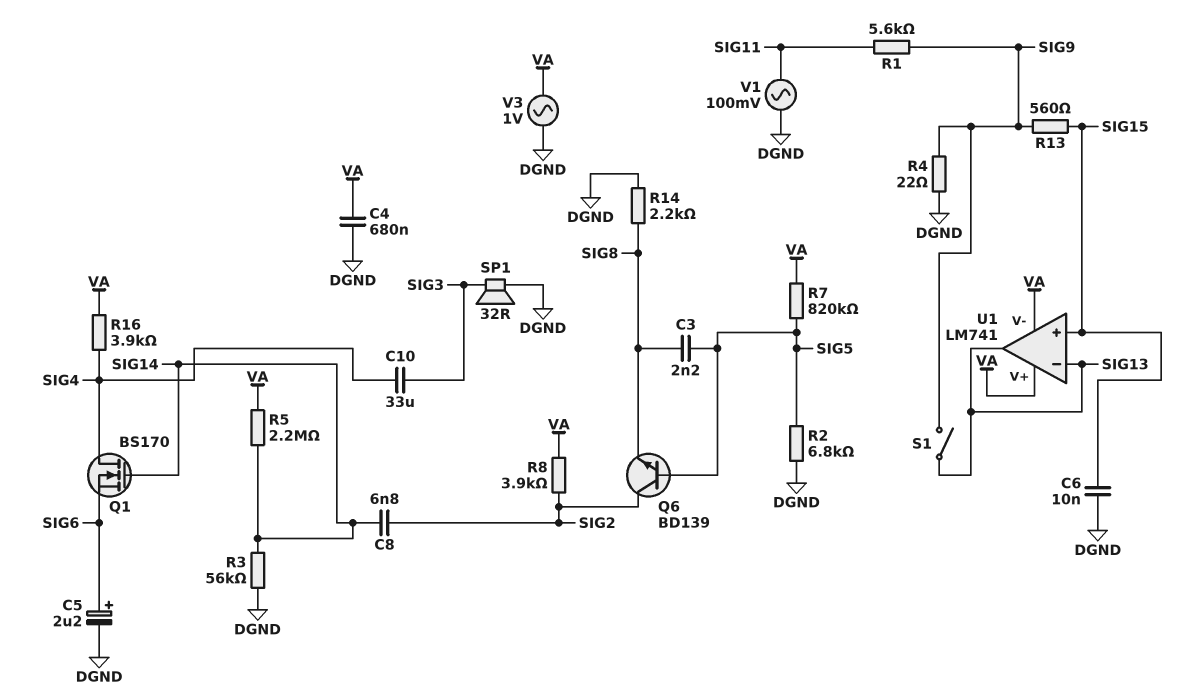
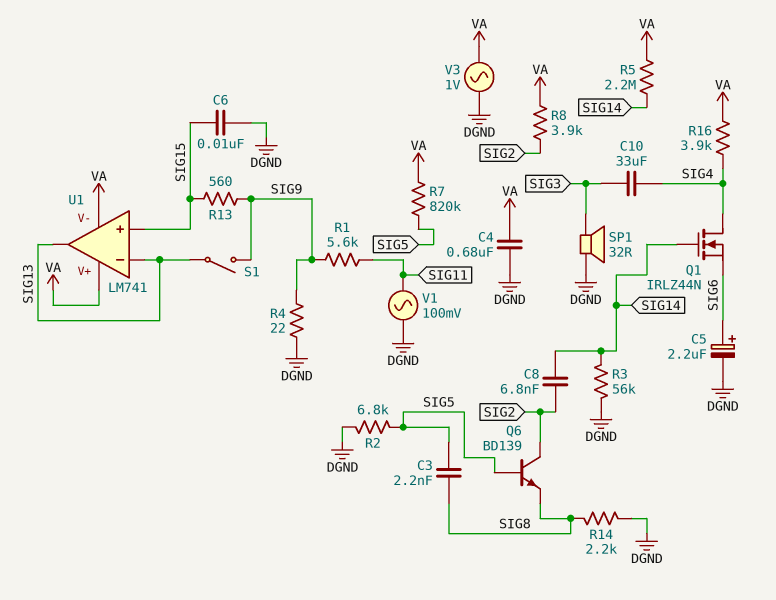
Q1: NMOS BS170 (G SIG14, D SIG4, S SIG6) -> NMOS IRLZ44N (G SIG14, D SIG4, S SIG6)

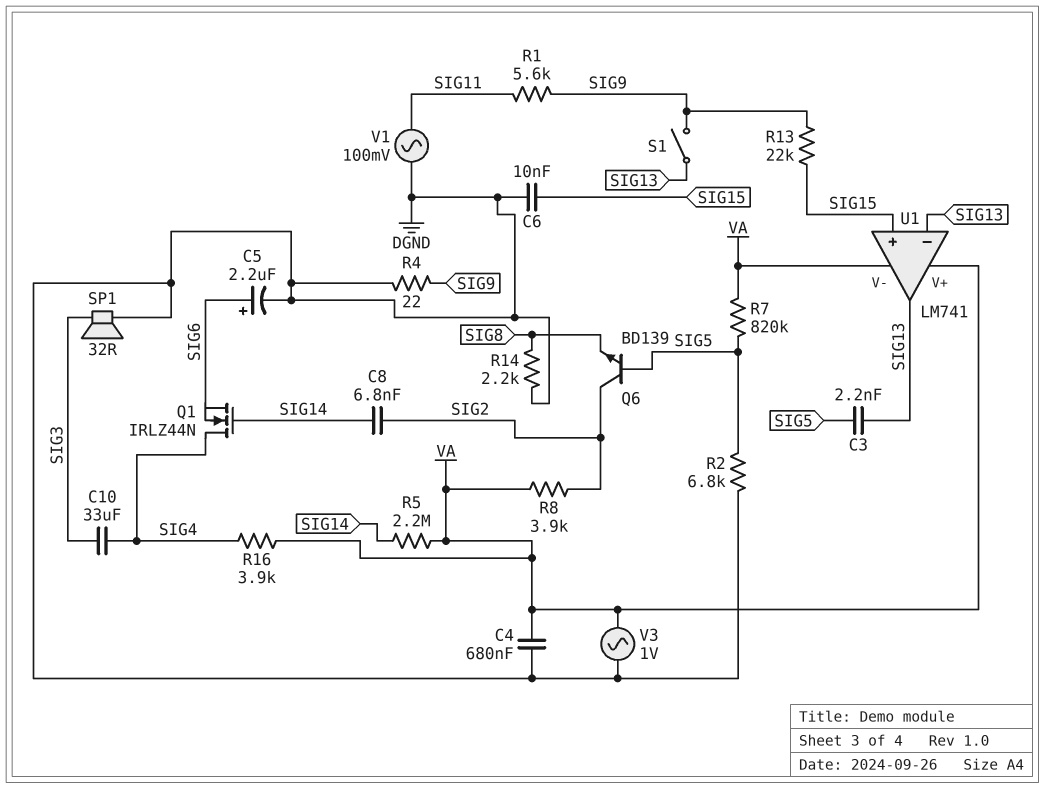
C3: 2.2nF (SIG5, SIG8) -> 2.2nF (SIG5, SIG13)
R3: 56k (DGND, SIG14) -> none
R13: 560 (SIG9, SIG15) -> 22k (SIG9, SIG15)

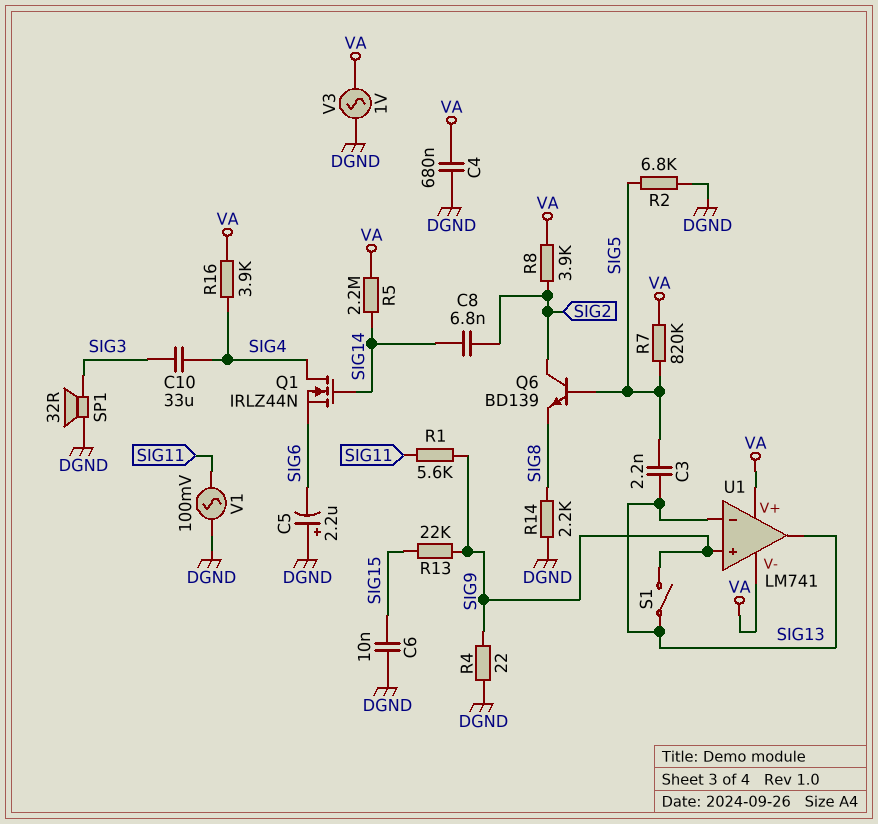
C5: 2.2uF (plus SIG6, minus DGND) -> 2.2uF (plus DGND, minus SIG6)
U1 pin in+: SIG15 -> SIG9

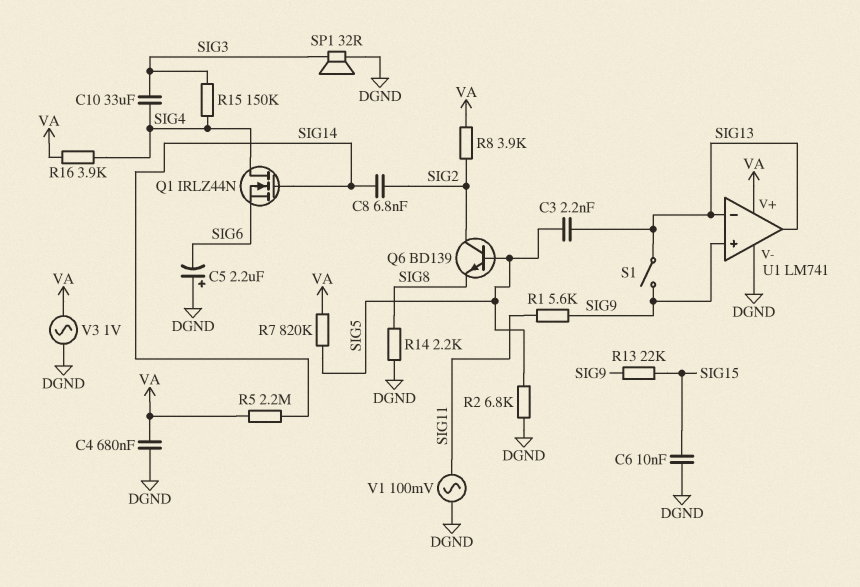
R4: 22 (DGND, SIG9) -> none
R15: none -> 150k (SIG3, SIG4)
U1 pin V-: VA -> DGND

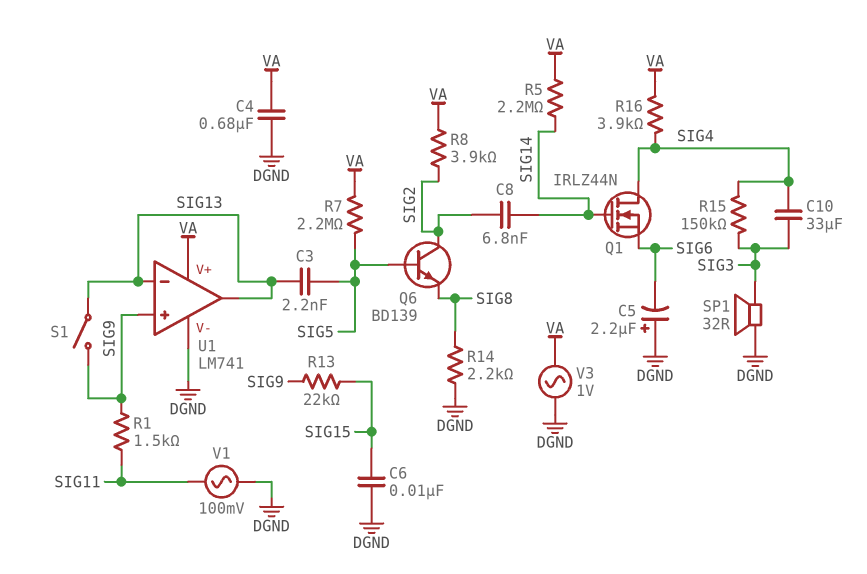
R1: 5.6k (SIG9, SIG11) -> 1.5k (SIG9, SIG11)
R2: 6.8k (DGND, SIG5) -> none
R7: 820k (SIG5, VA) -> 2.2M (SIG5, VA)

